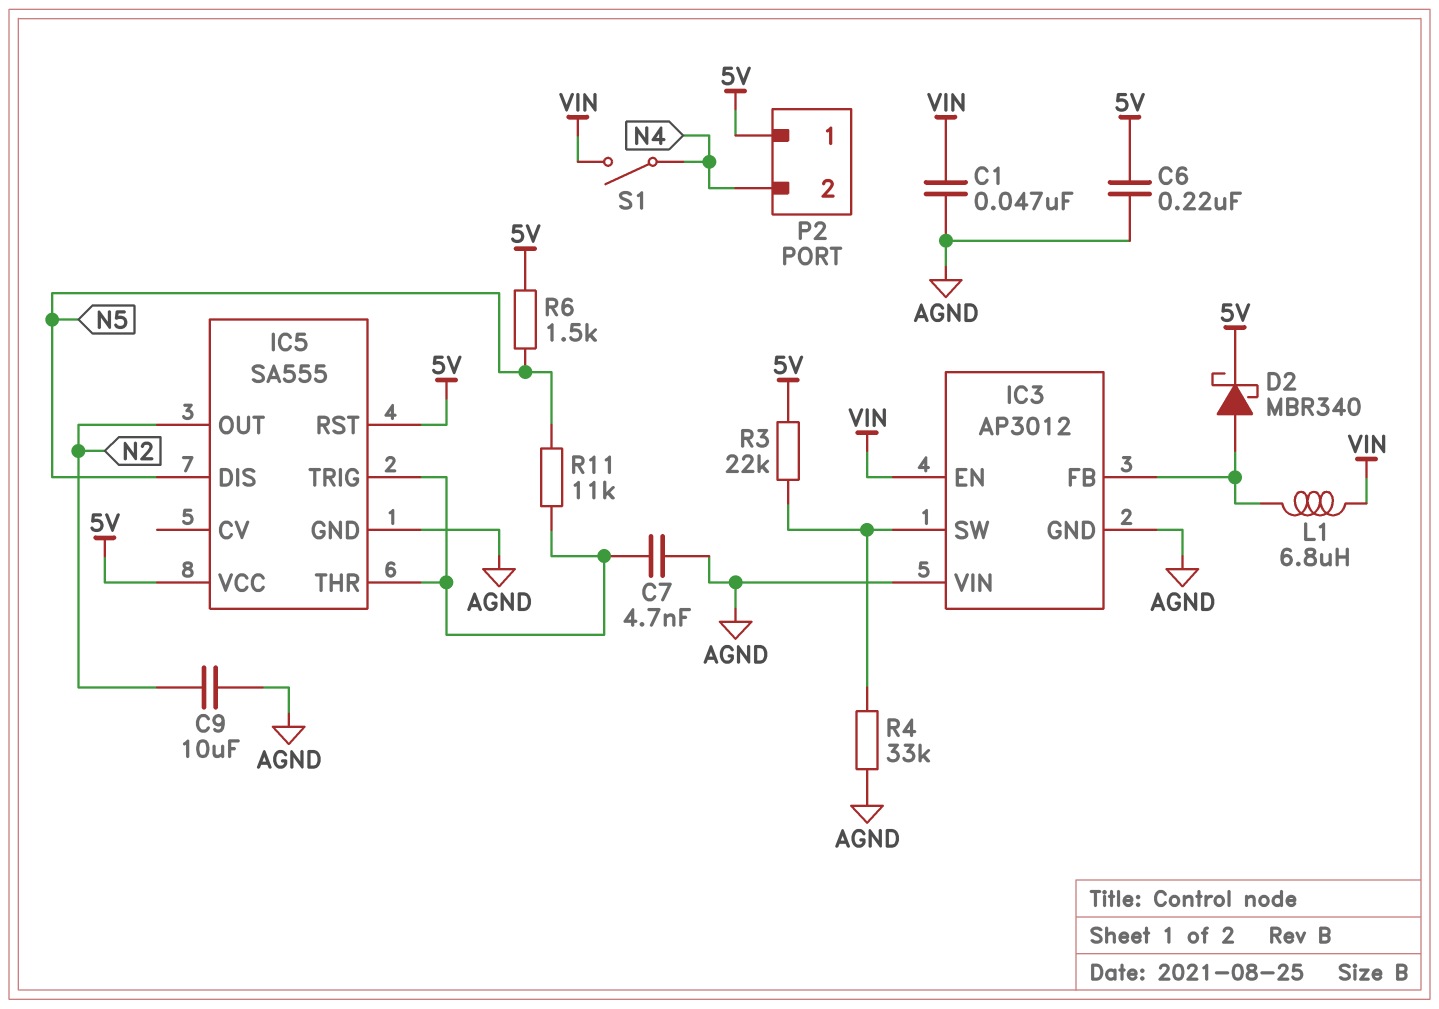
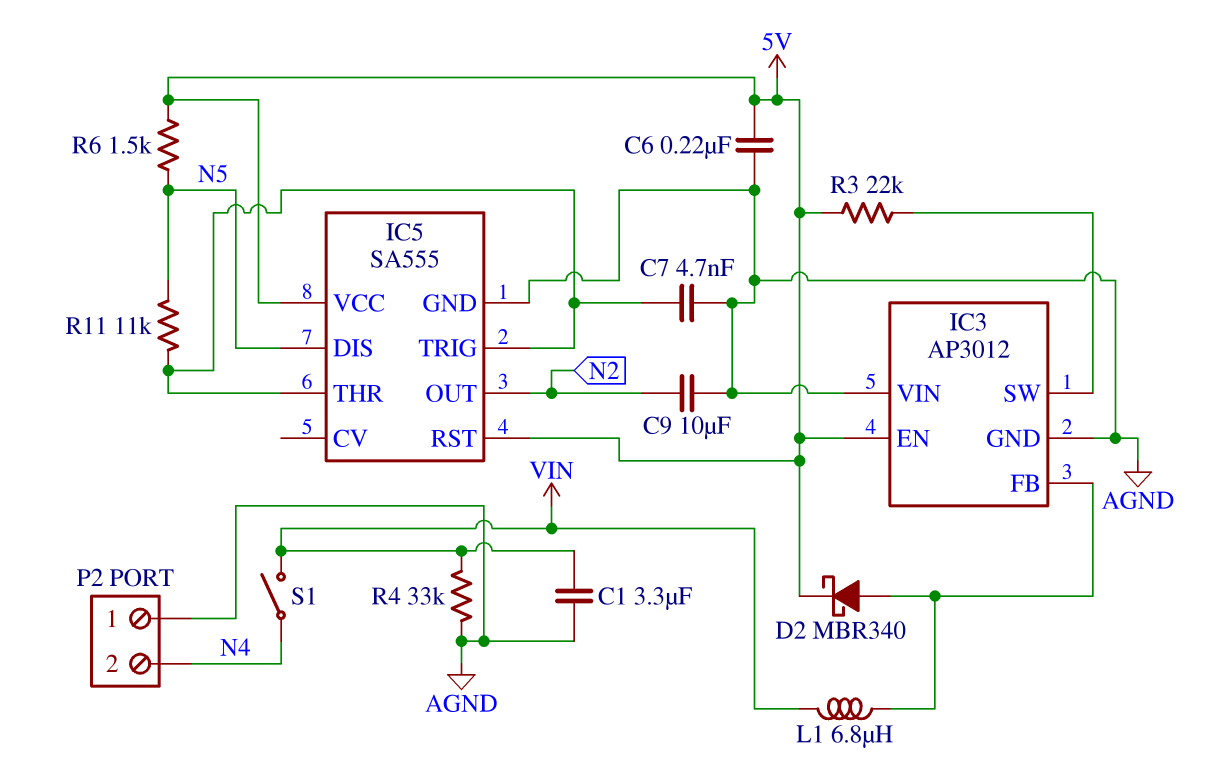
C1: 47nF (AGND, VIN) -> 3.3uF (AGND, VIN)
IC3 pin EN: VIN -> 5V
P2 pin 1: 5V -> AGND
R4: 33k (AGND, IC3/SW) -> 33k (AGND, VIN)

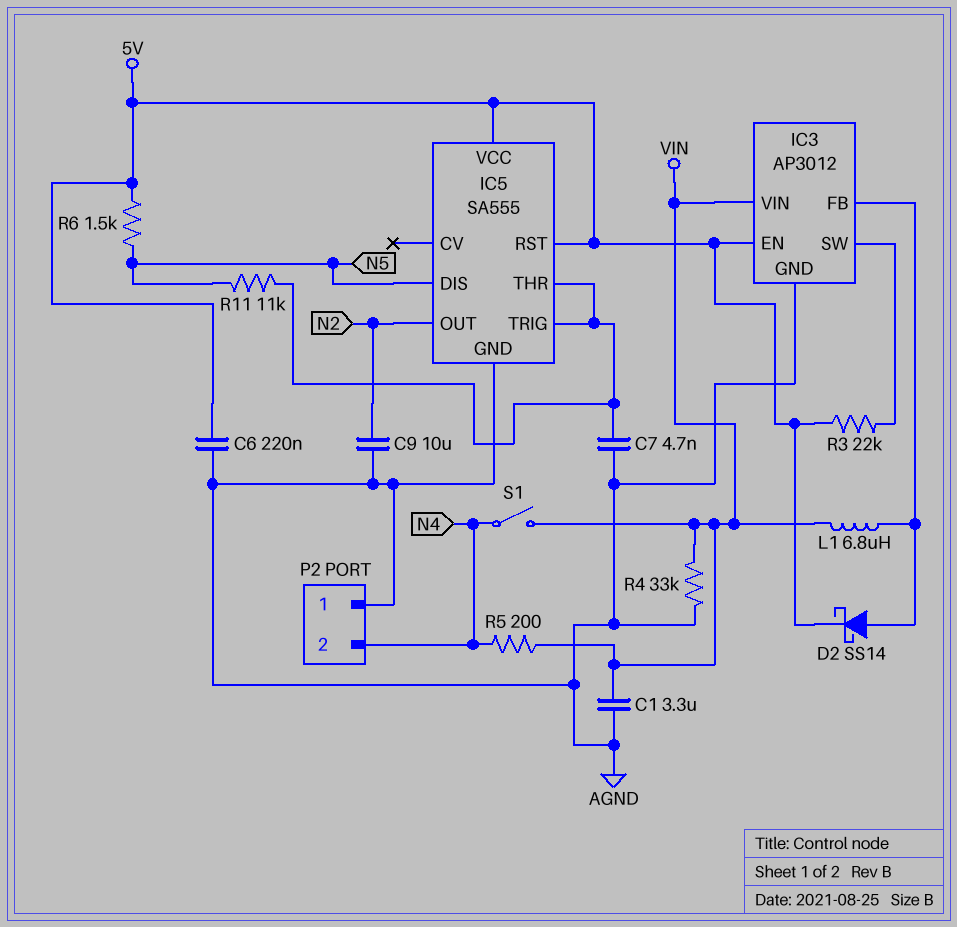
D2: schottky MBR340 (A IC3/FB, K 5V) -> schottky SS14 (A IC3/FB, K 5V)
IC3 pin VIN: AGND -> VIN
R5: none -> 200 (N4, VIN)

